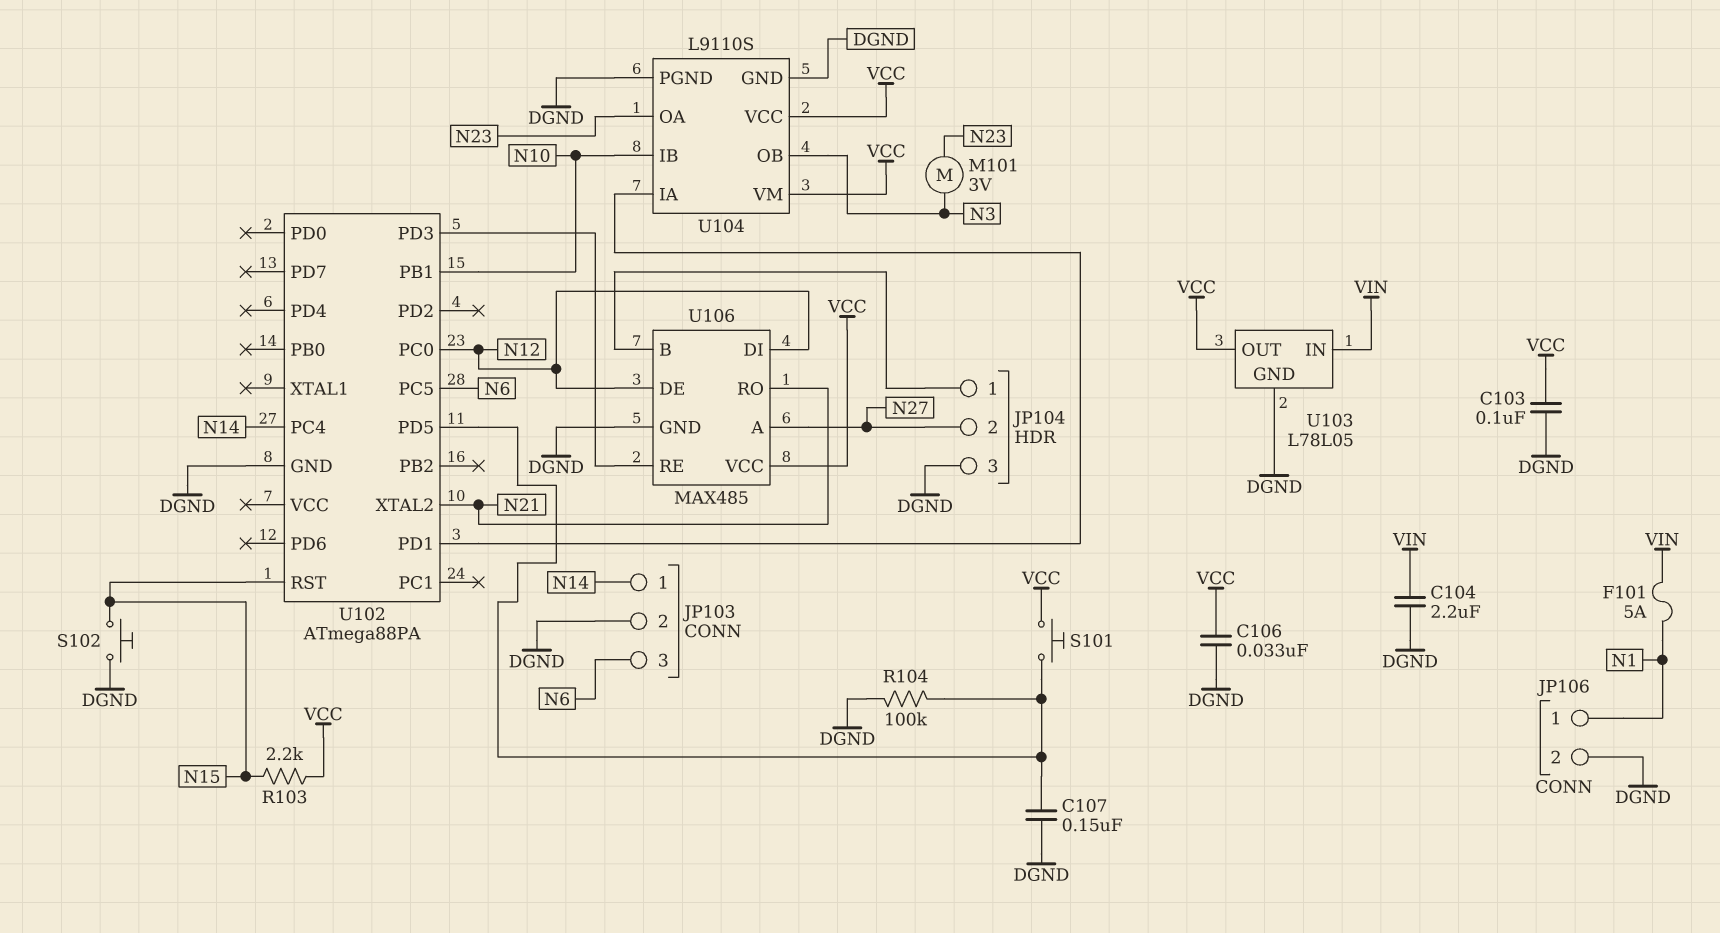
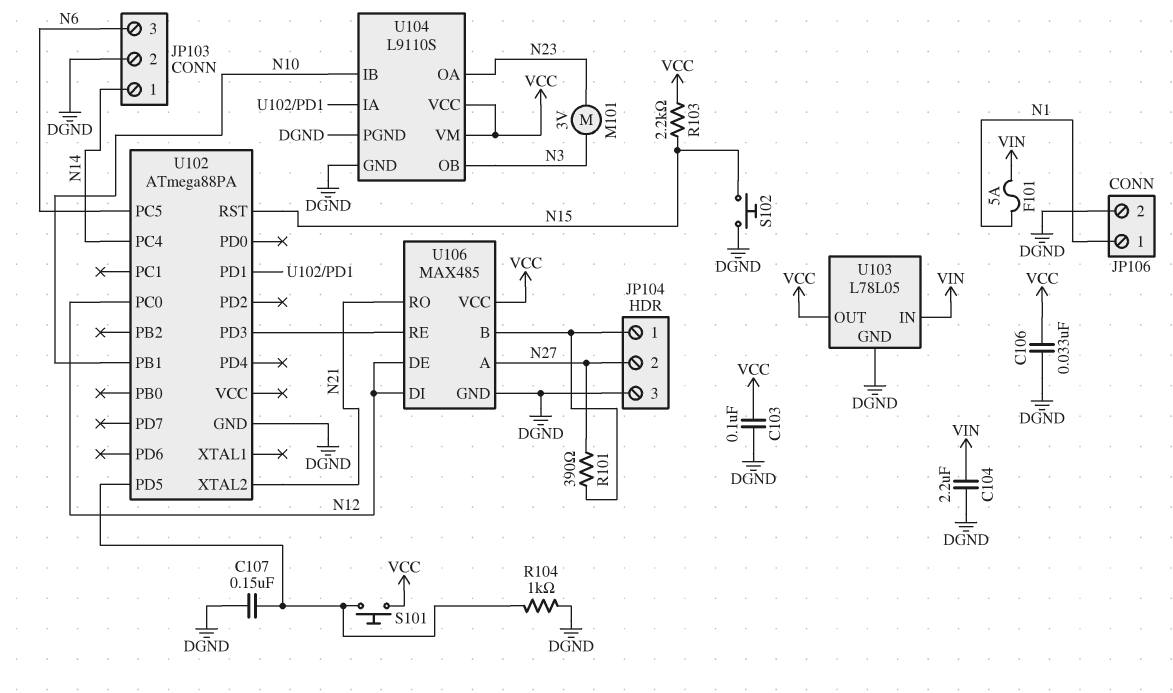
R101: none -> 390 (JP104/1, N27)
R104: 100k (DGND, U102/PD5) -> 1k (DGND, U102/PD5)

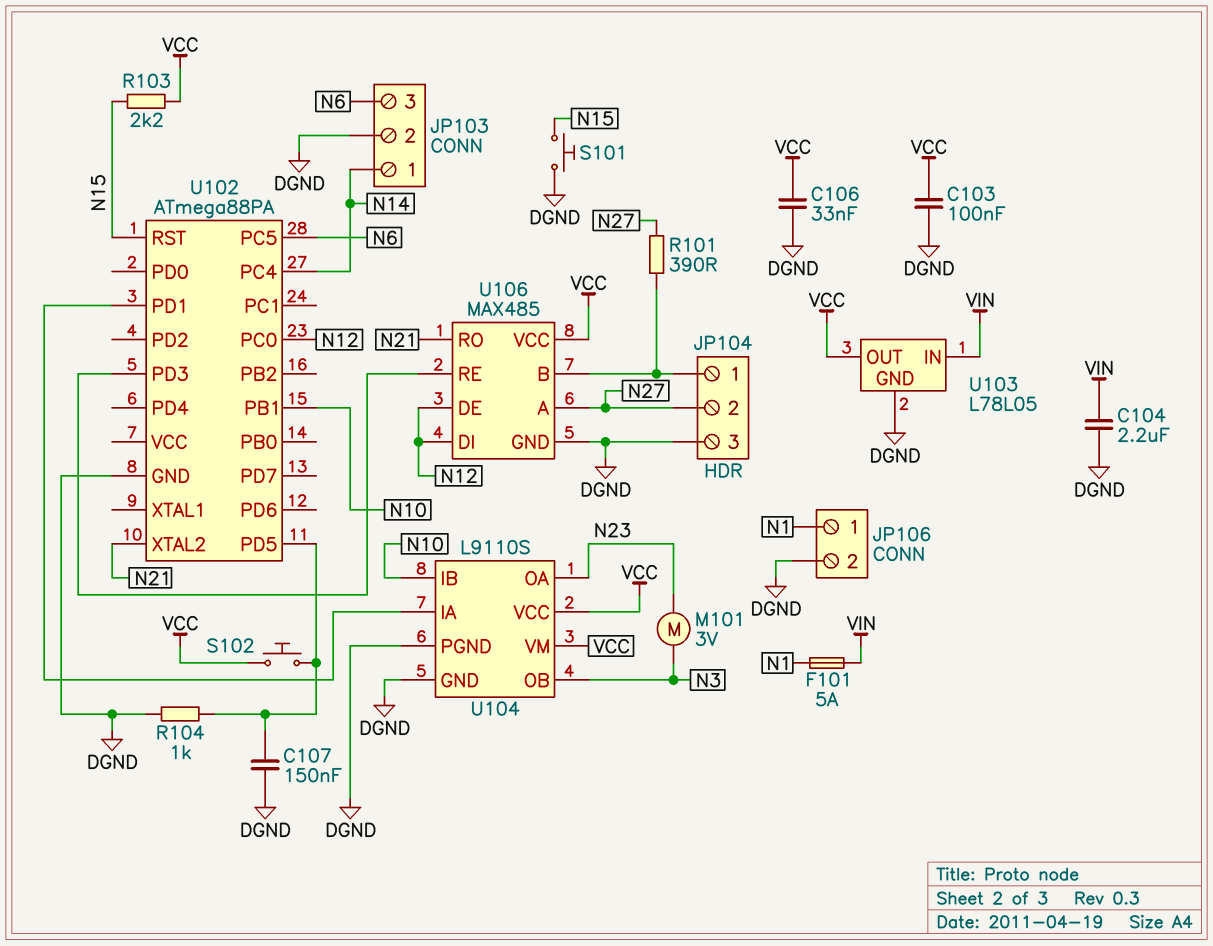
S101: button (U102/PD5, VCC) -> button (DGND, N15)
S102: button (DGND, N15) -> button (U102/PD5, VCC)

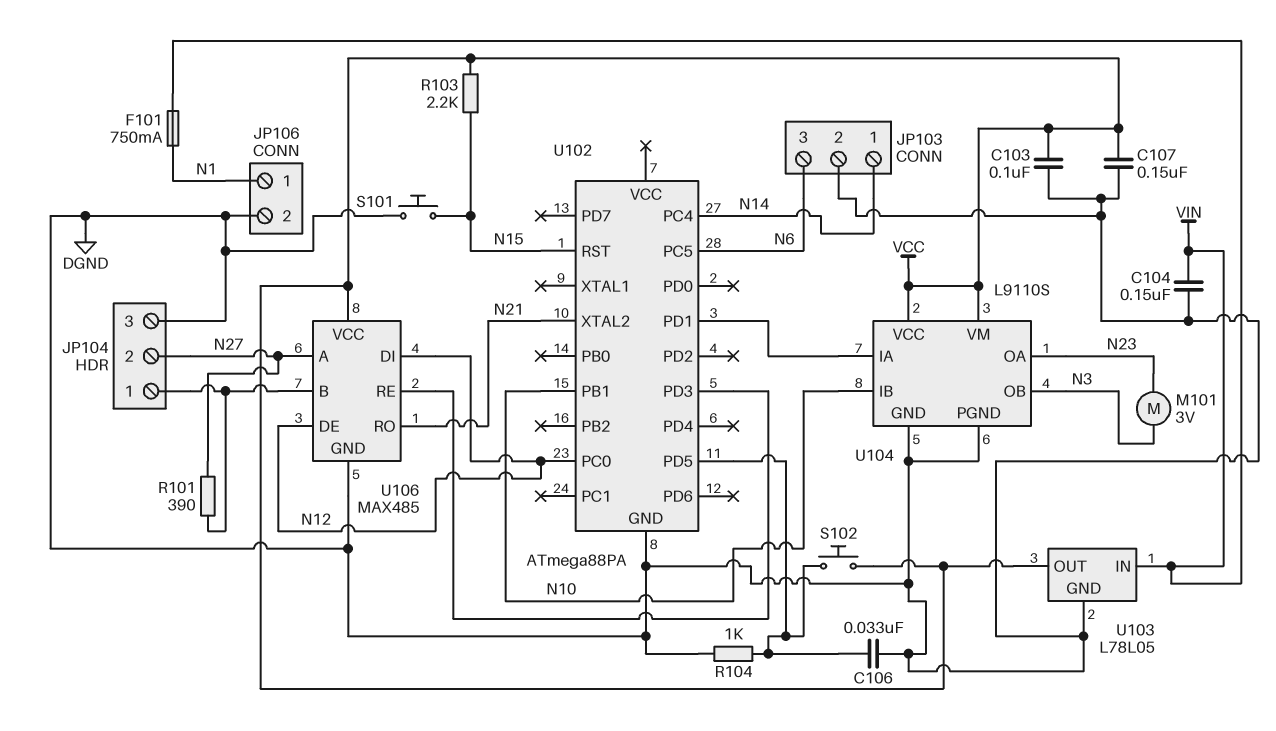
C104: 2.2uF (DGND, VIN) -> 150nF (DGND, VIN)
C106: 33nF (DGND, VCC) -> 33nF (DGND, U102/PD5)
C107: 150nF (DGND, U102/PD5) -> 150nF (DGND, VCC)
F101: 5A (N1, VIN) -> 750mA (N1, VIN)

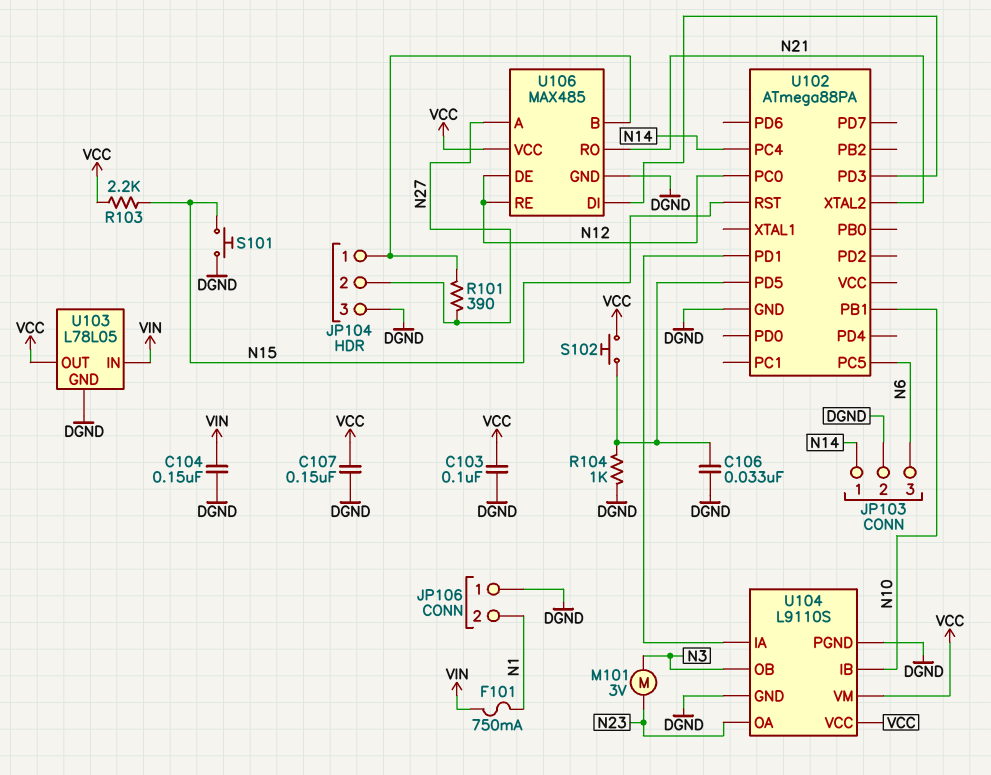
JP106 pin 1: N1 -> DGND
JP106 pin 2: DGND -> N1
U106 pin DI: N12 -> U102/PD3
U106 pin RE: U102/PD3 -> N12

